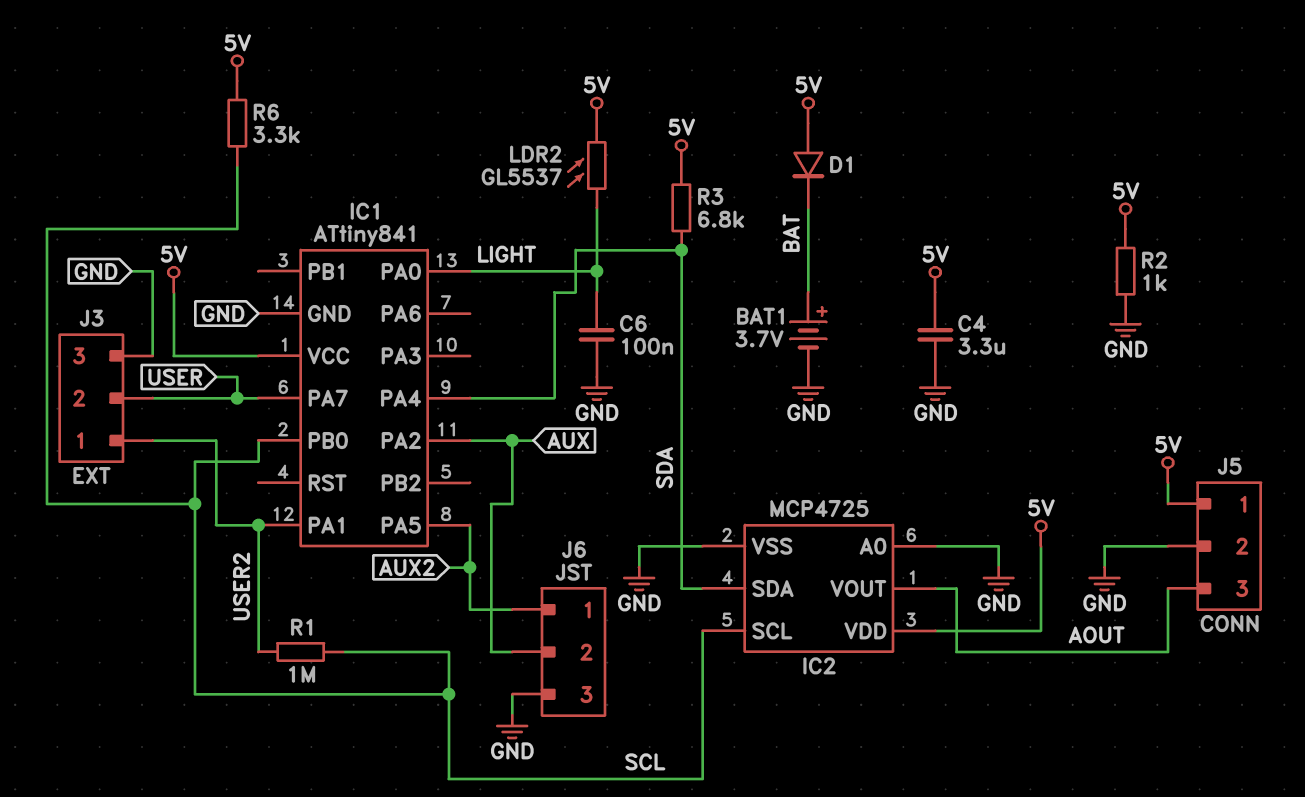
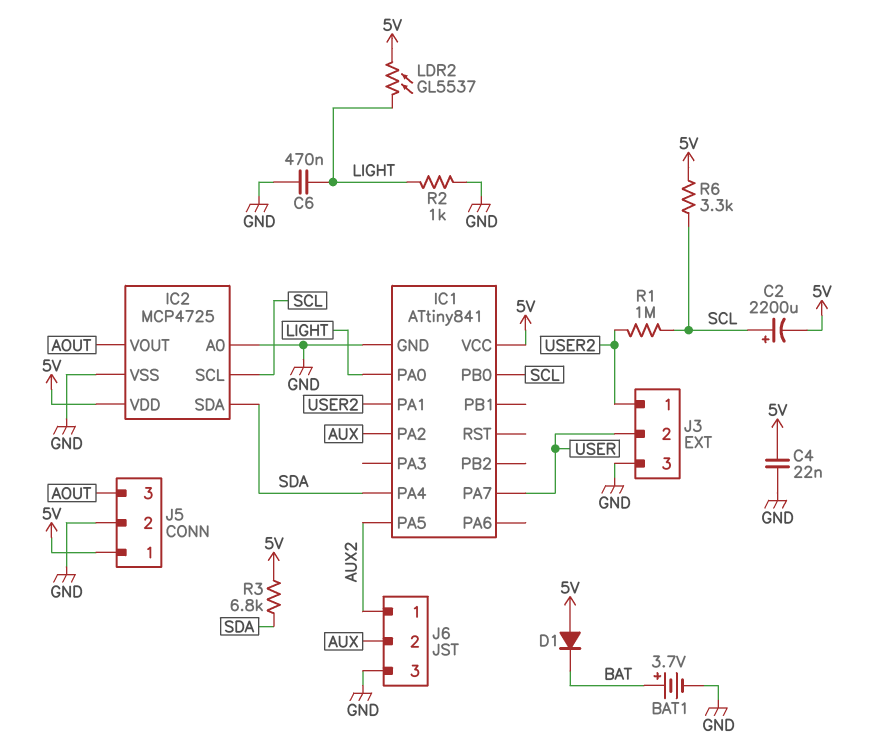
C2: none -> 2200uF (plus SCL, minus 5V)
C4: 3.3uF (5V, GND) -> 22nF (5V, GND)
C6: 100nF (GND, LIGHT) -> 470nF (GND, LIGHT)
R2: 1k (5V, GND) -> 1k (GND, LIGHT)

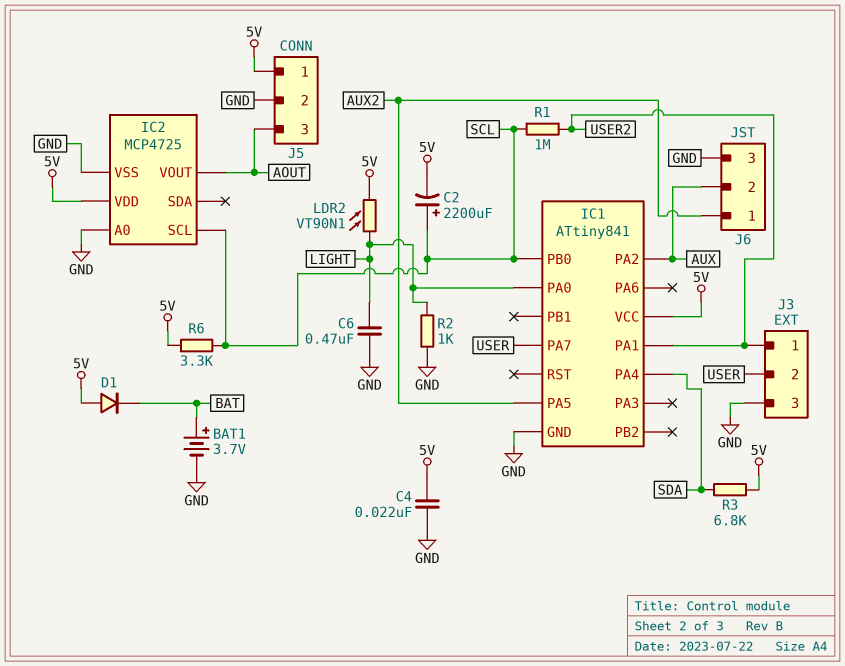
IC2 pin SDA: SDA -> none
LDR2: GL5537 (5V, LIGHT) -> VT90N1 (5V, LIGHT)

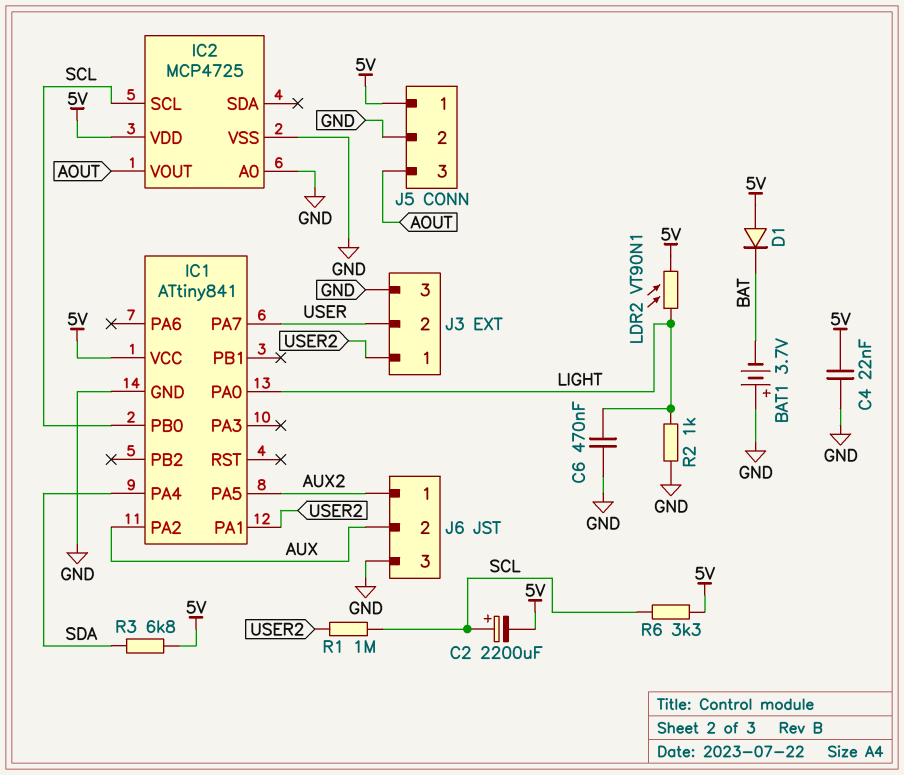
BAT1: 3.7V (plus BAT, minus GND) -> 3.7V (plus GND, minus BAT)

